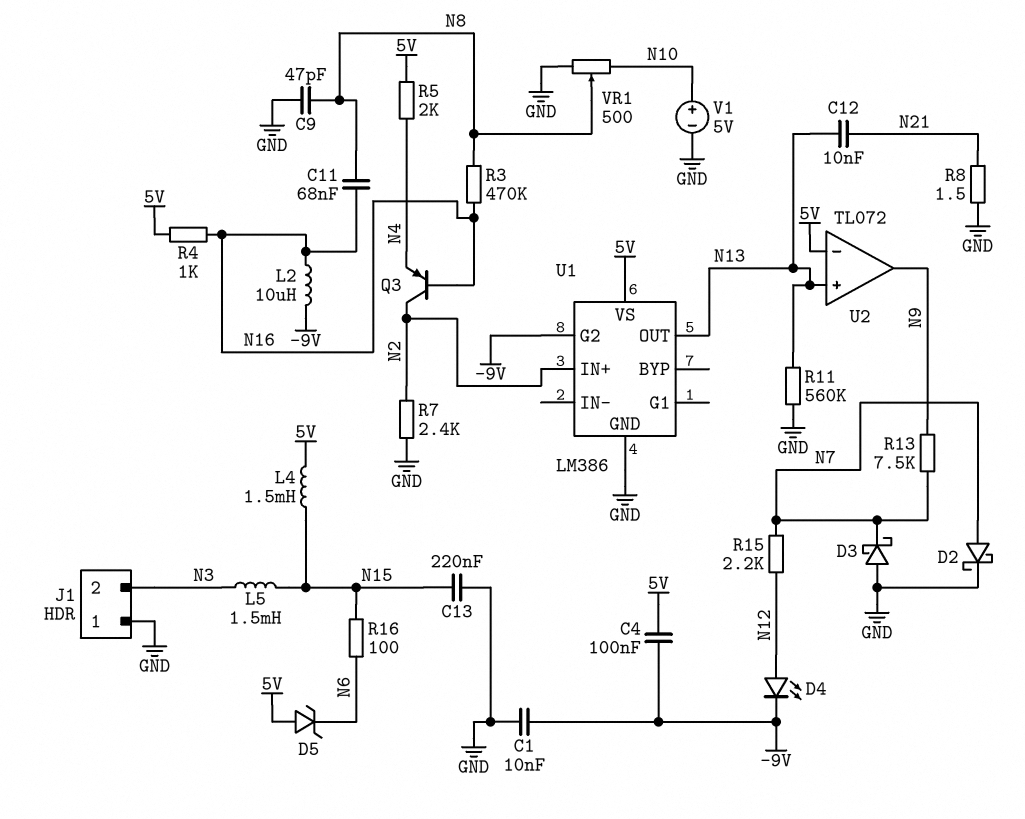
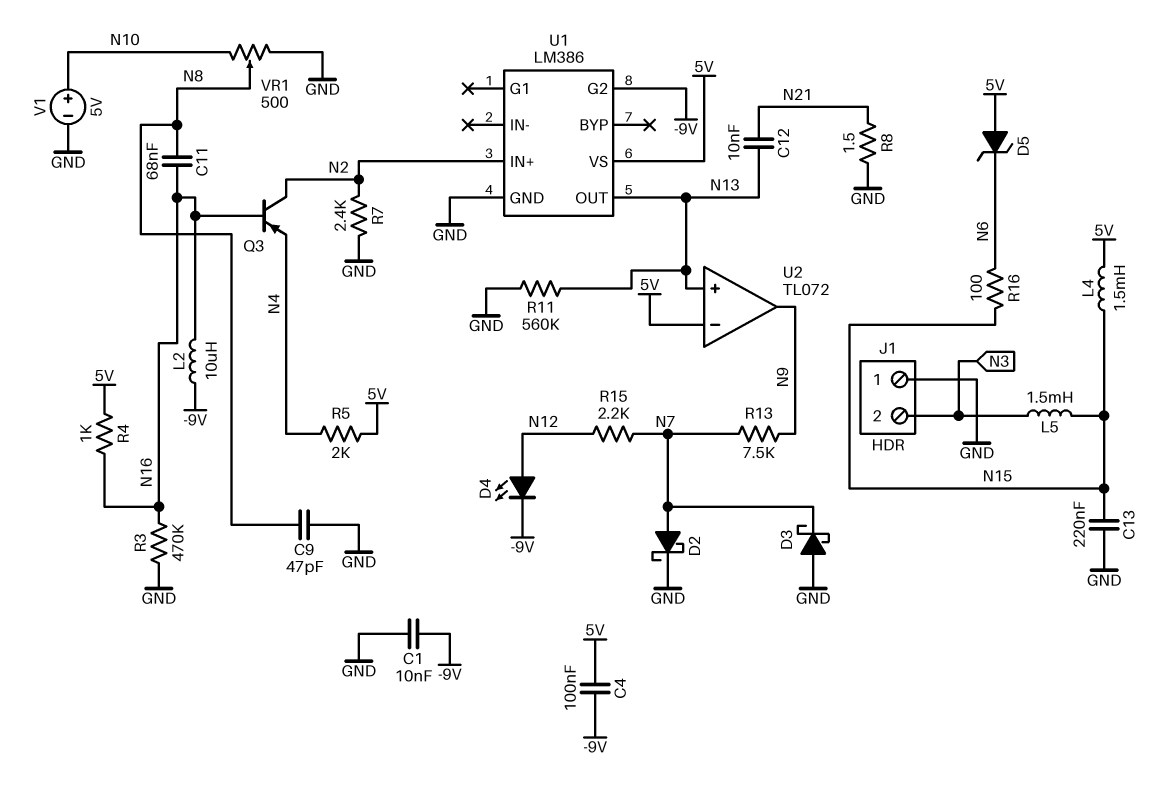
R3: 470k (N8, N16) -> 470k (GND, N16)

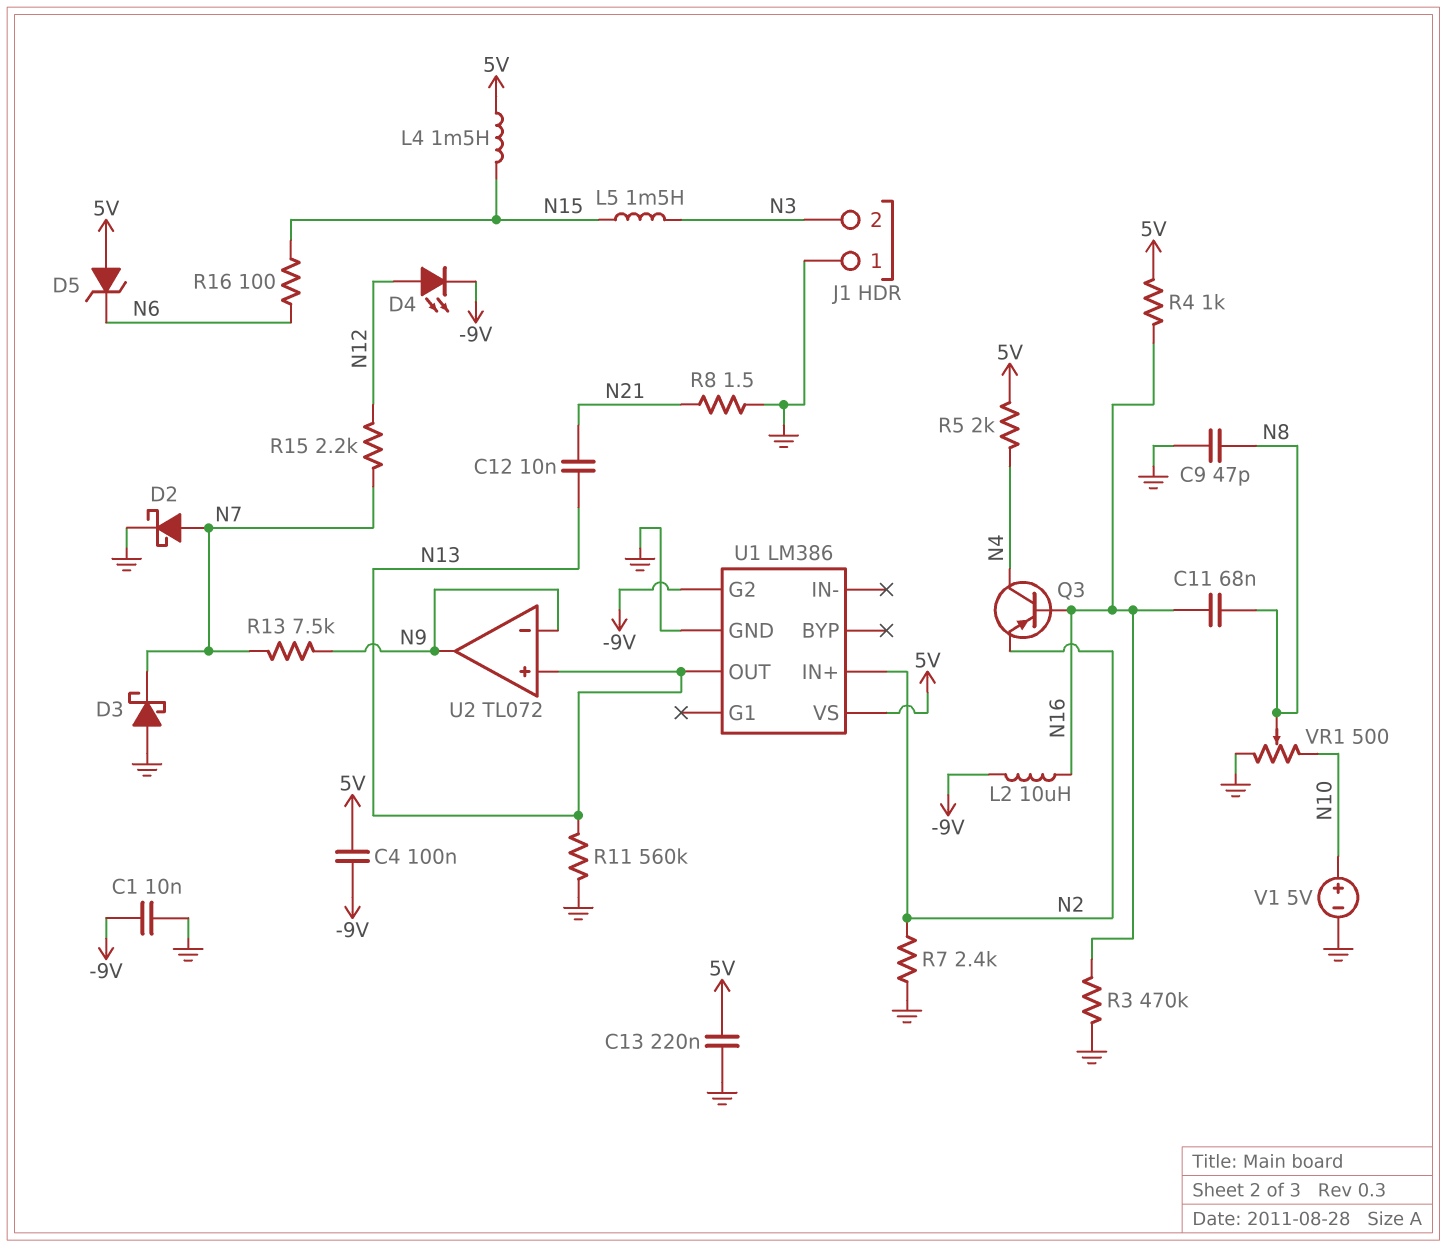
C13: 220nF (GND, N15) -> 220nF (5V, GND)
Q3: PNP (B N16, C N2, E N4) -> PNP (B N16, C N4, E N2)
U2 pin in-: 5V -> N9

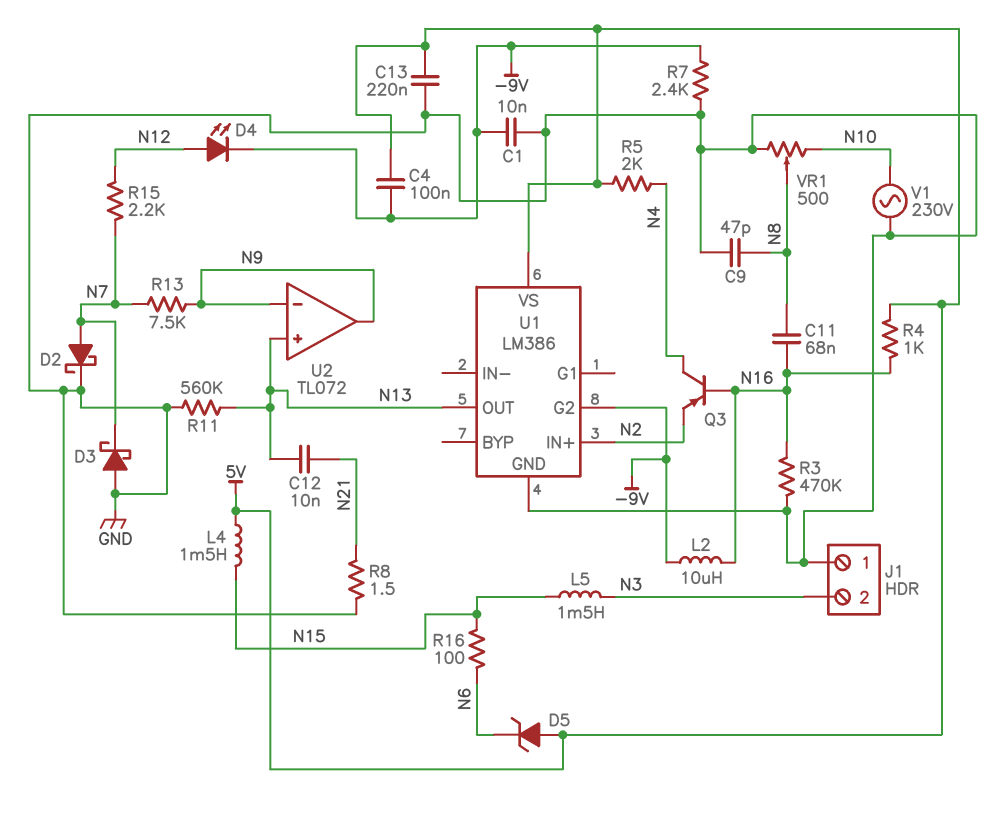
R7: 2.4k (GND, N2) -> 2.4k (-9V, GND)
V1: 5V (plus N10, minus GND) -> AC 230V (GND, N10)

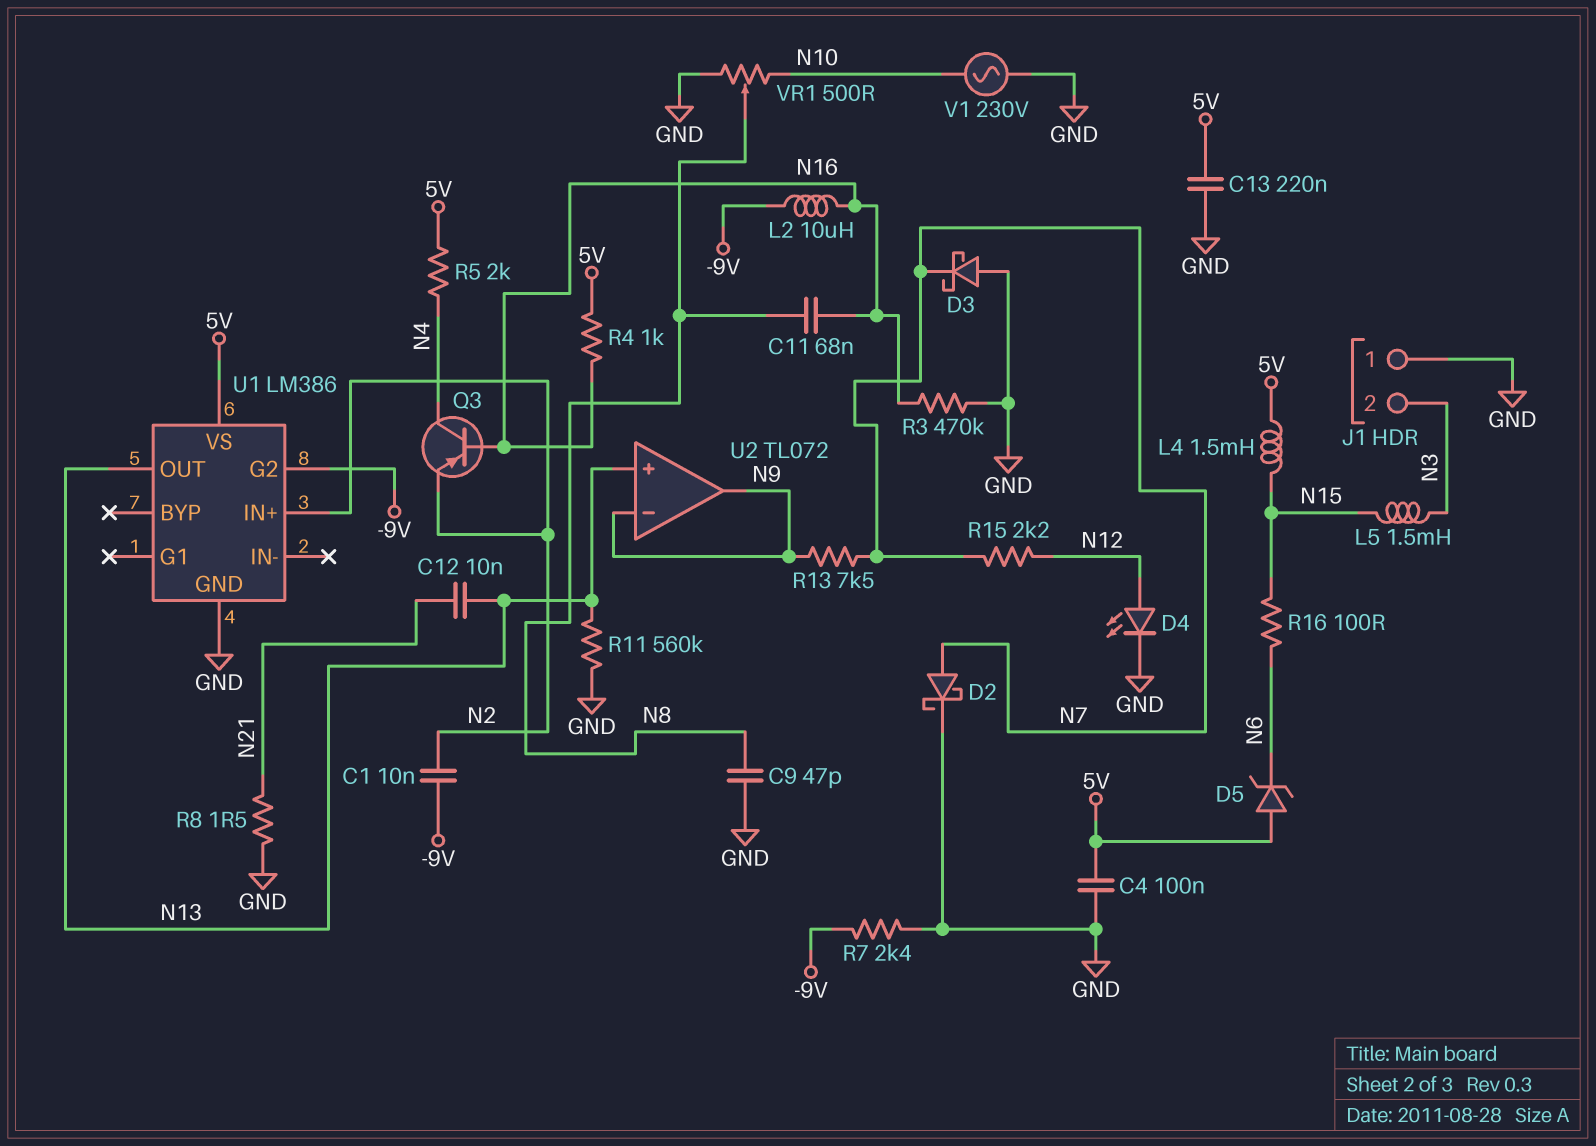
C1: 10nF (-9V, GND) -> 10nF (-9V, N2)
C4: 100nF (-9V, 5V) -> 100nF (5V, GND)
D4: LED (A N12, K -9V) -> LED (A N12, K GND)

